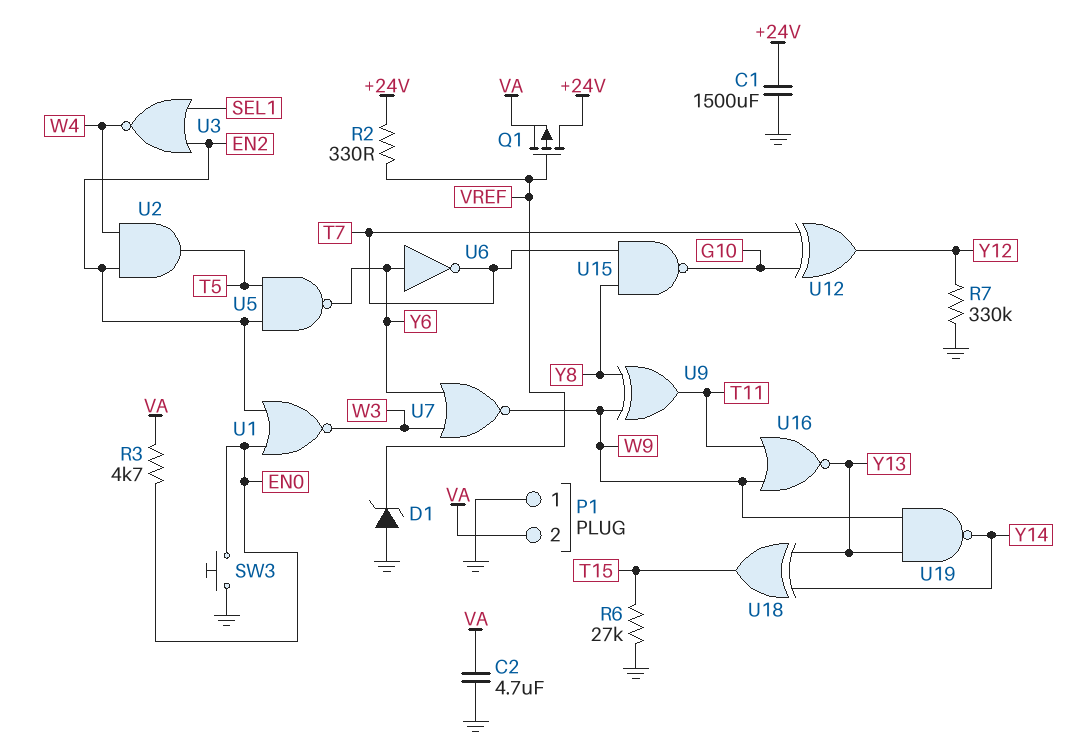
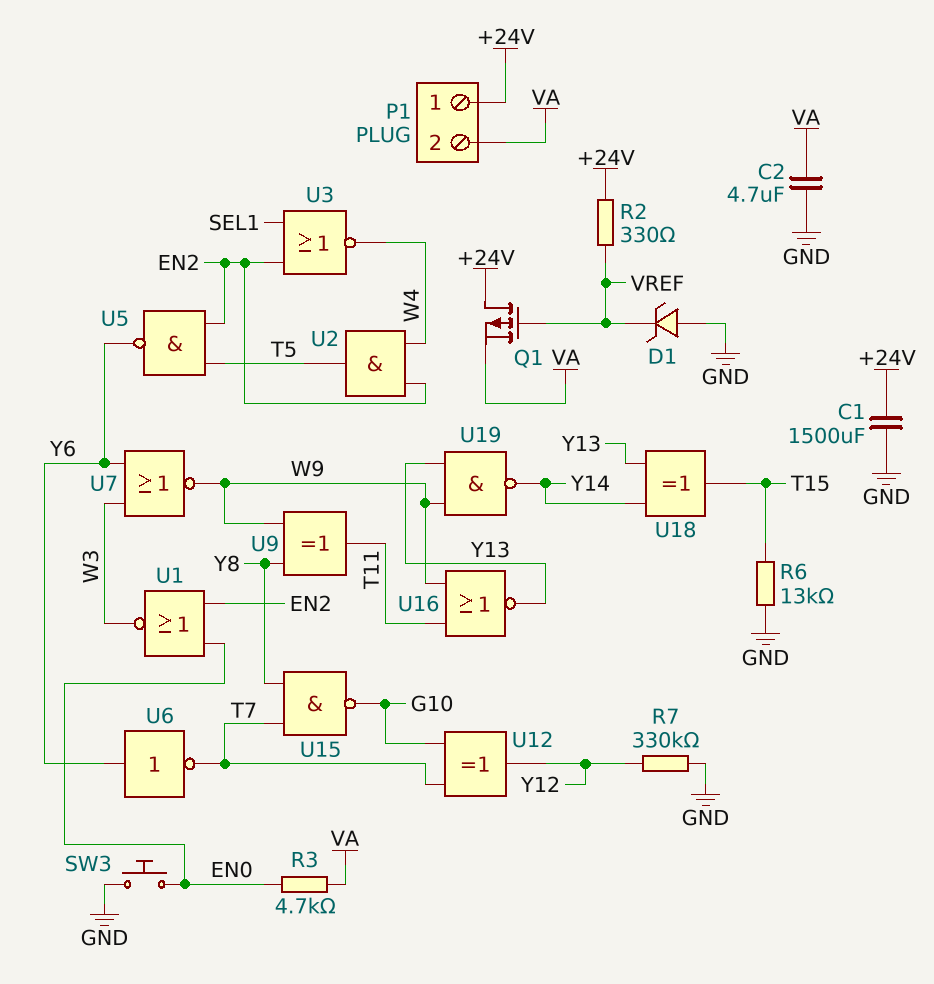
P1 pin 1: GND -> +24V
R6: 27k (GND, T15) -> 13k (GND, T15)

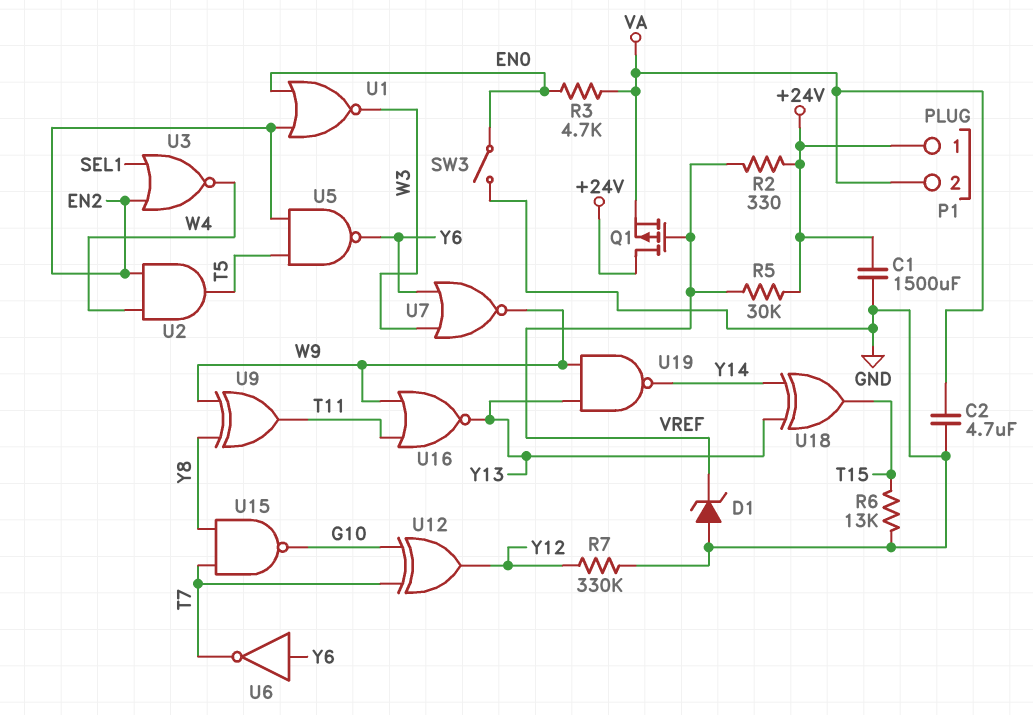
R5: none -> 30k (+24V, VREF)
SW3: button (EN0, GND) -> switch (EN0, GND)

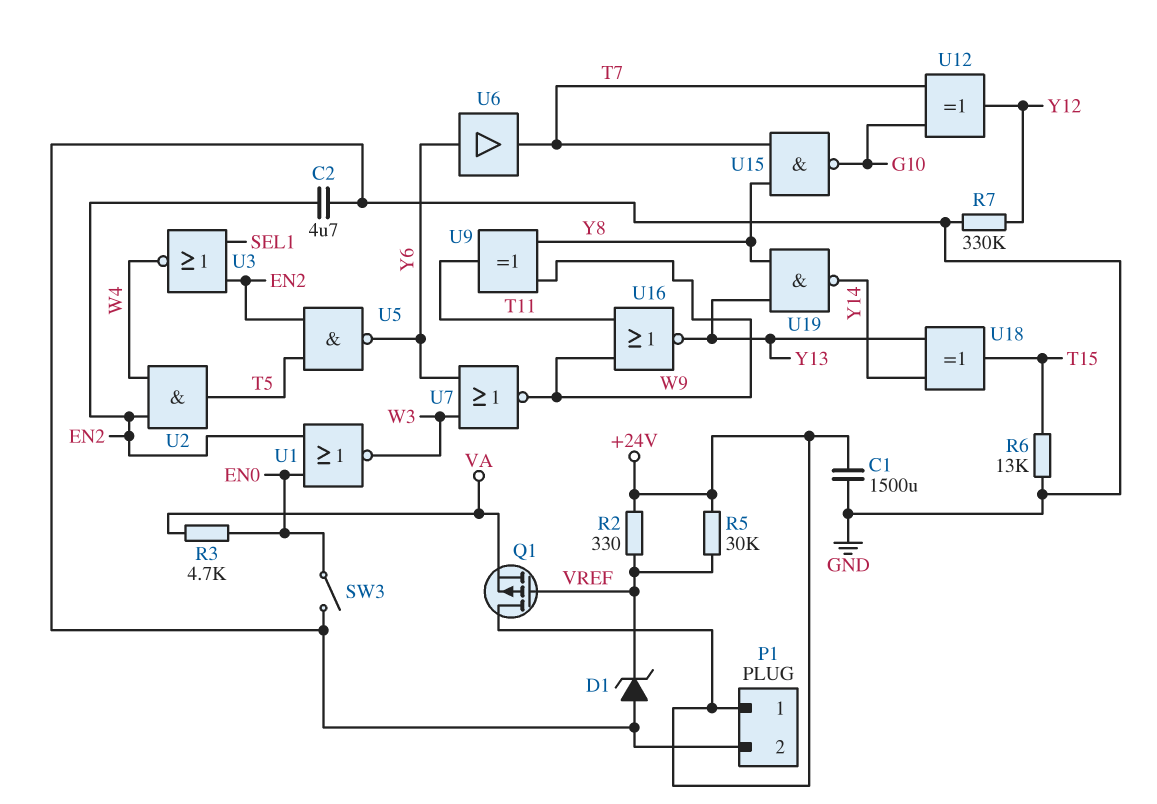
C2: 4.7uF (GND, VA) -> 4.7uF (EN2, GND)
P1 pin 2: VA -> GND
U6: NOT (in Y6, out T7) -> buffer (in Y6, out T7)
U19: NAND (in W9, in Y13, out Y14) -> NAND (in Y8, in Y13, out Y14)

